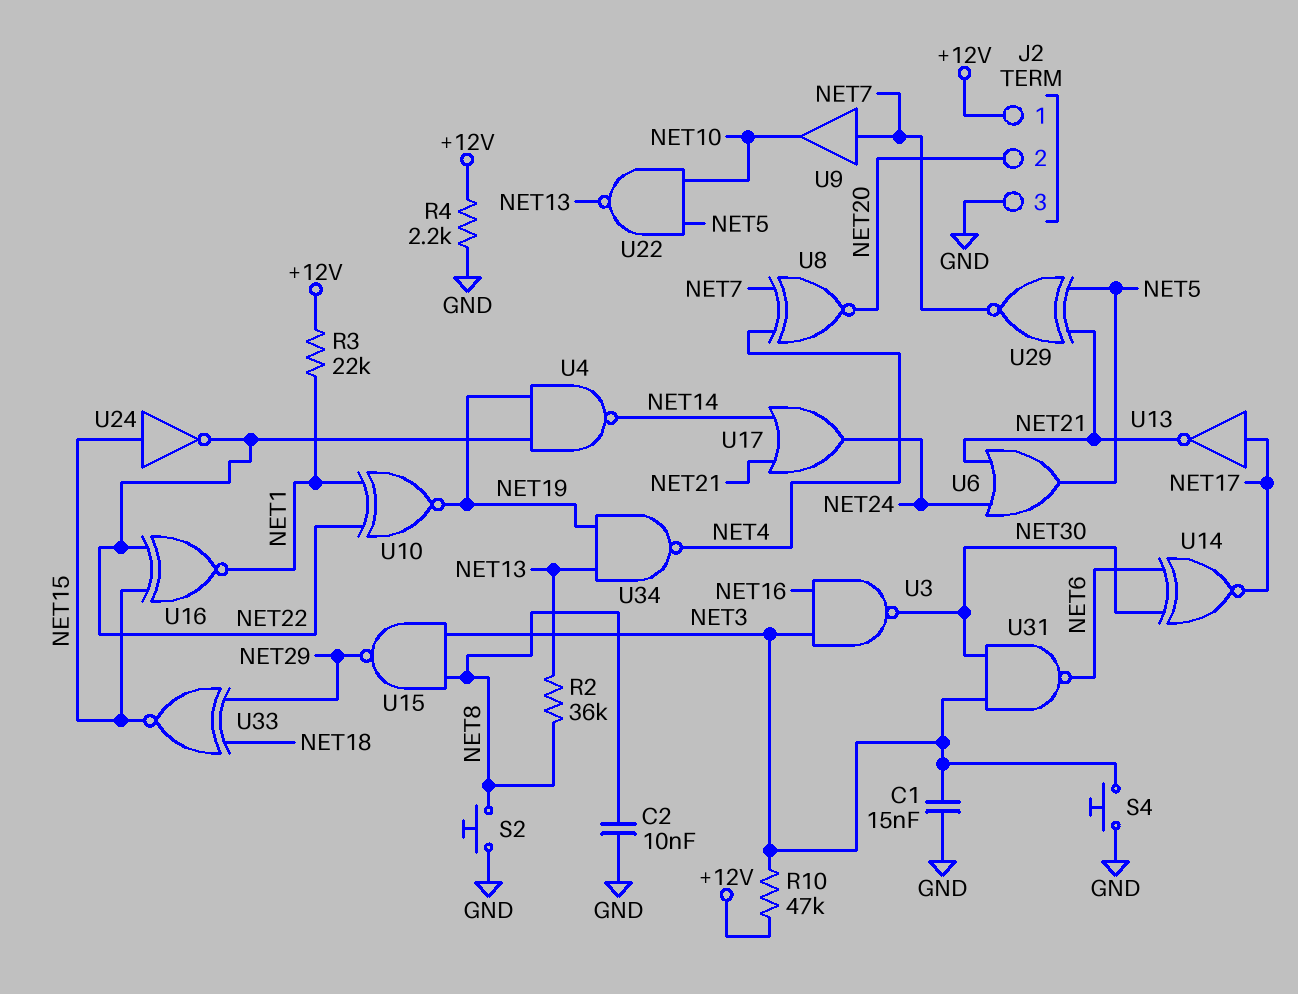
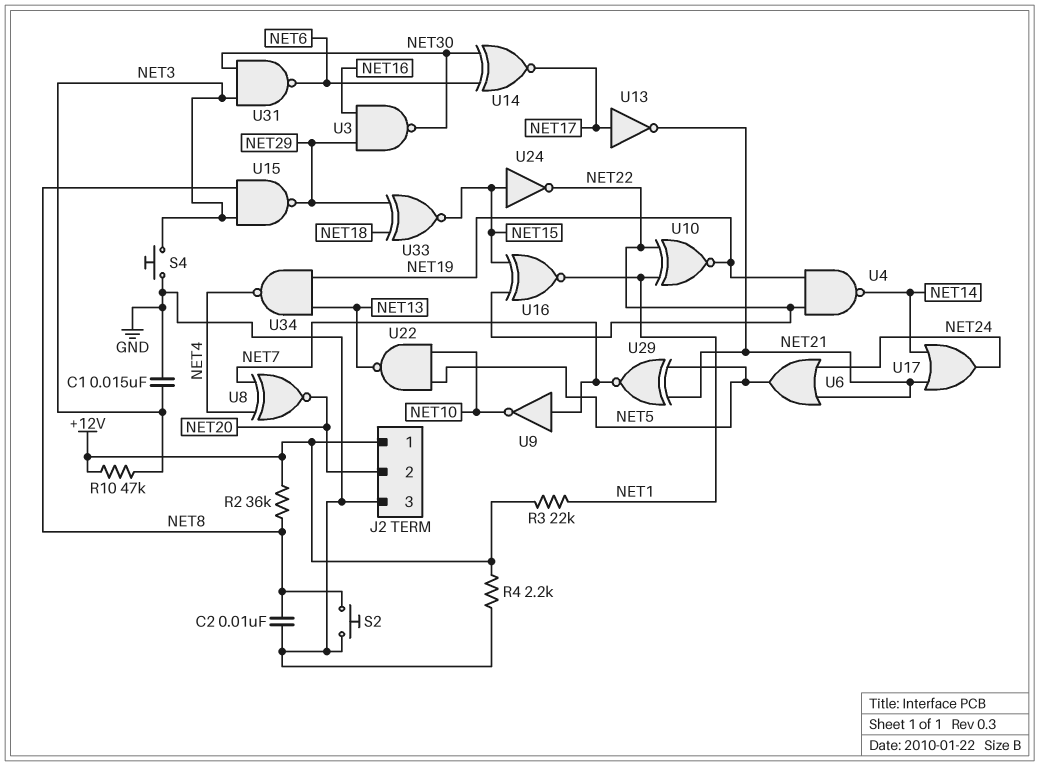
R2: 36k (NET8, NET13) -> 36k (+12V, NET8)
U3: NAND (in NET3, in NET16, out NET30) -> NAND (in NET16, in NET29, out NET30)
U9: buffer (in NET7, out NET10) -> NOT (in NET7, out NET10)

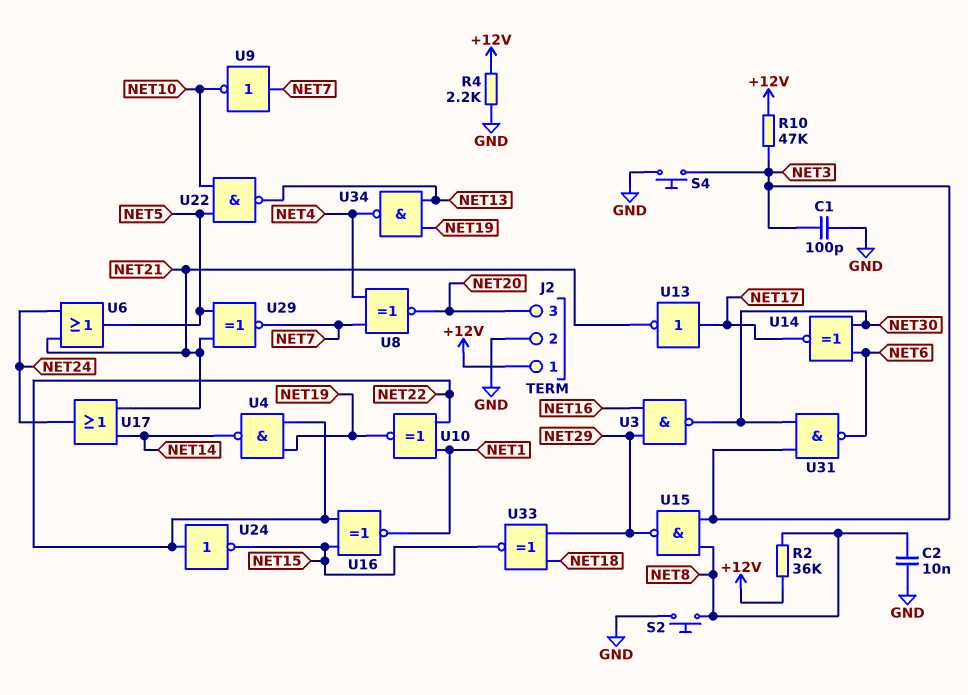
C1: 15nF (GND, NET3) -> 100pF (GND, NET3)
J2 pin 2: NET20 -> GND
J2 pin 3: GND -> NET20
R3: 22k (+12V, NET1) -> none
U24: NOT (in NET15, out NET22) -> NOT (in NET22, out NET15)

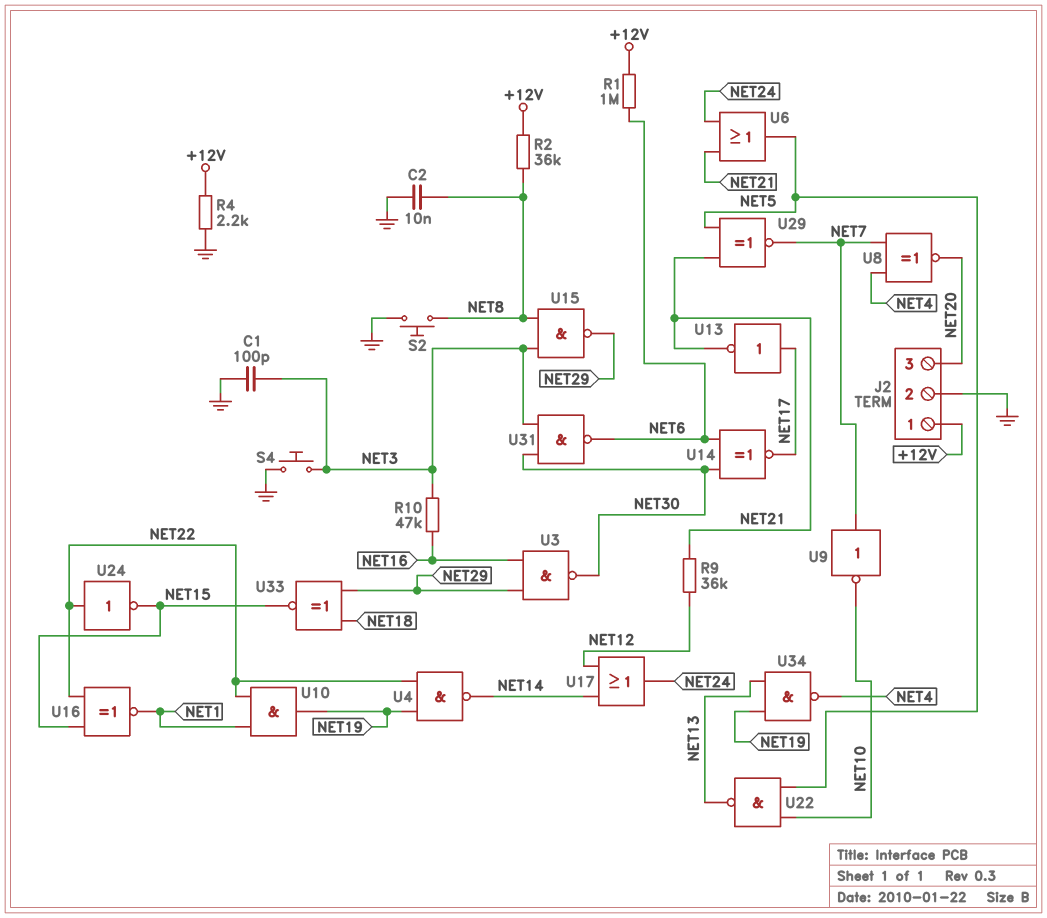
R1: none -> 1M (+12V, NET6)
R9: none -> 36k (NET12, NET21)
R10: 47k (+12V, NET3) -> 47k (NET3, NET16)
U10: XNOR (in NET1, in NET22, out NET19) -> AND (in NET1, in NET22, out NET19)
U17: OR (in NET14, in NET21, out NET24) -> OR (in NET12, in NET14, out NET24)

